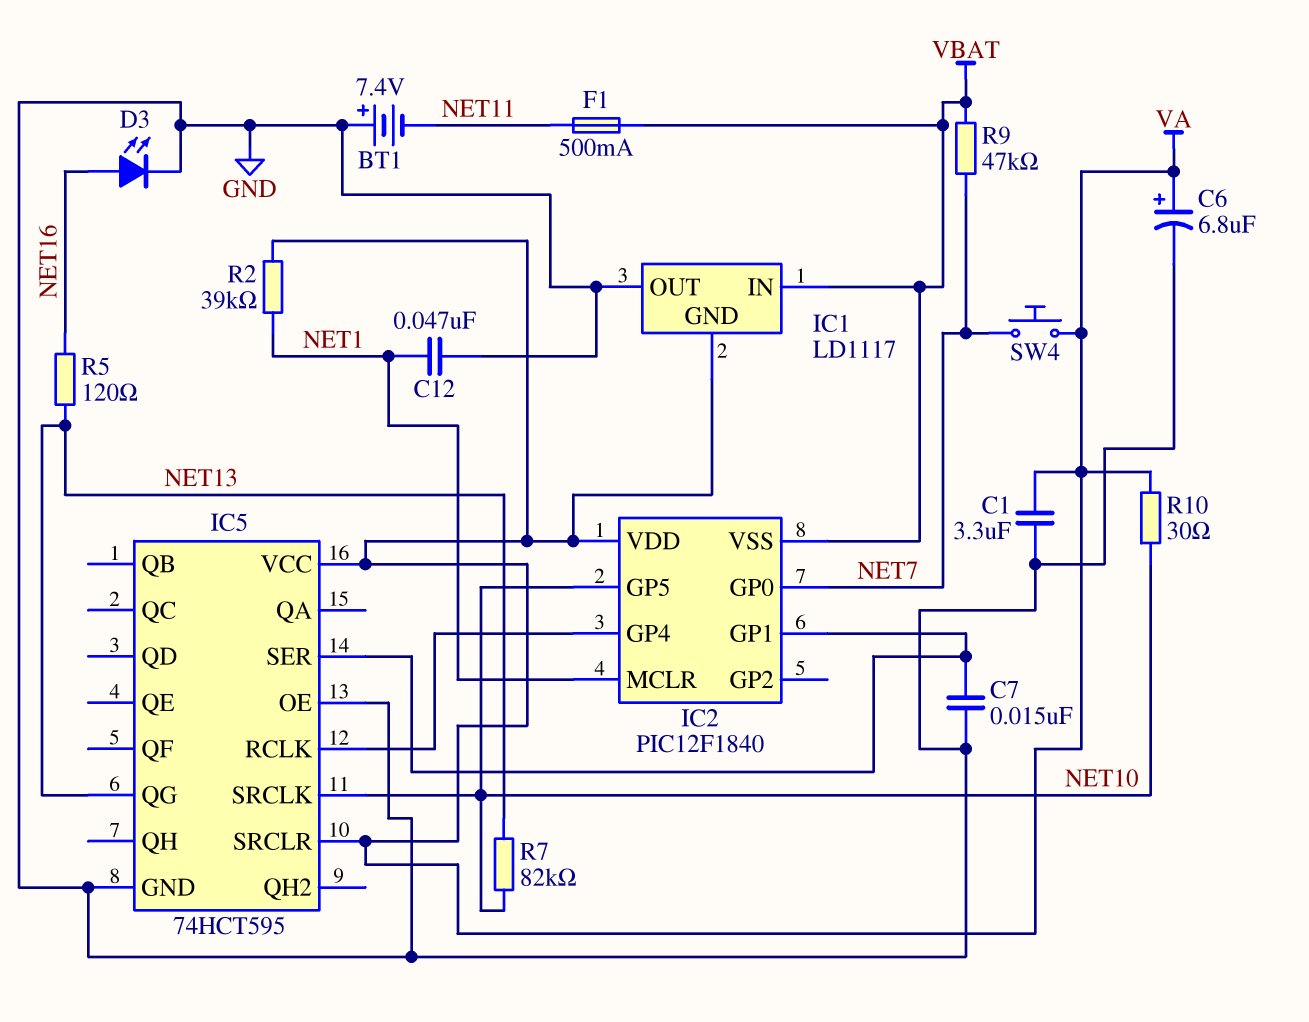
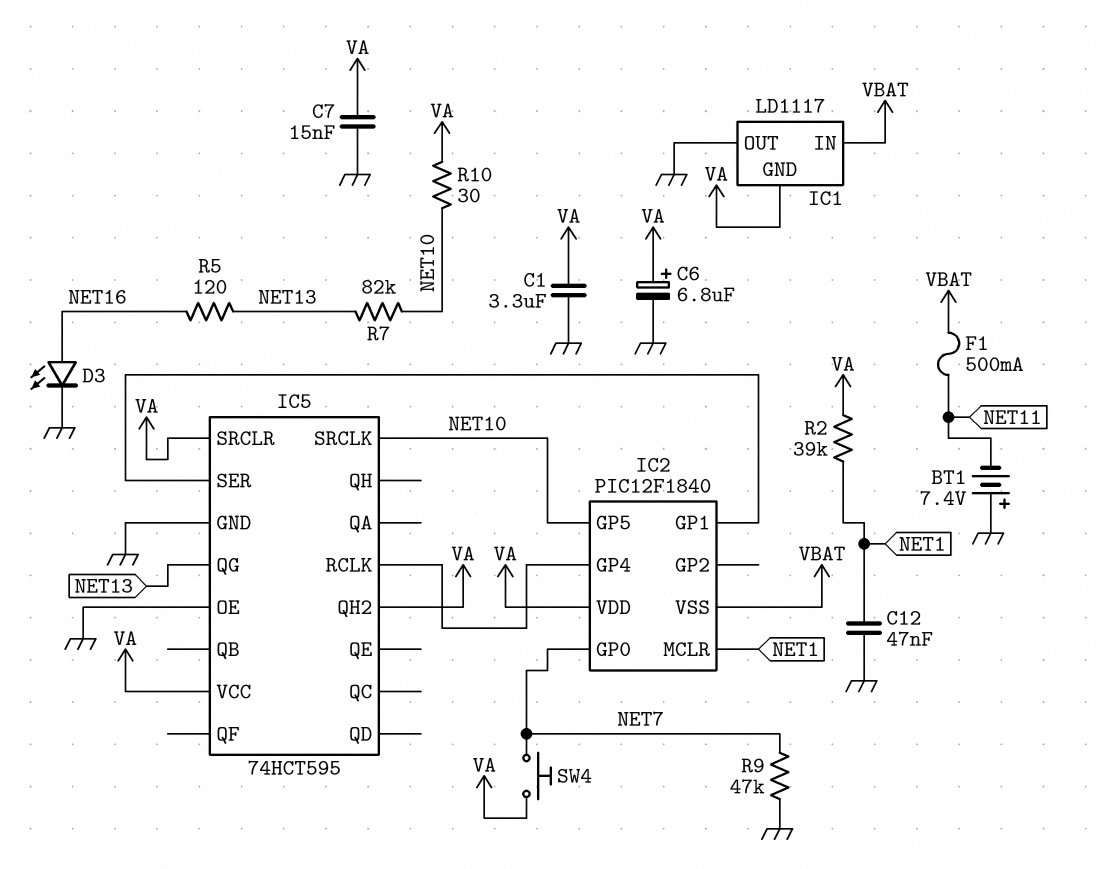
C7: 15nF (GND, IC2/GP1) -> 15nF (GND, VA)
IC5 pin QH2: none -> VA
R9: 47k (NET7, VBAT) -> 47k (GND, NET7)

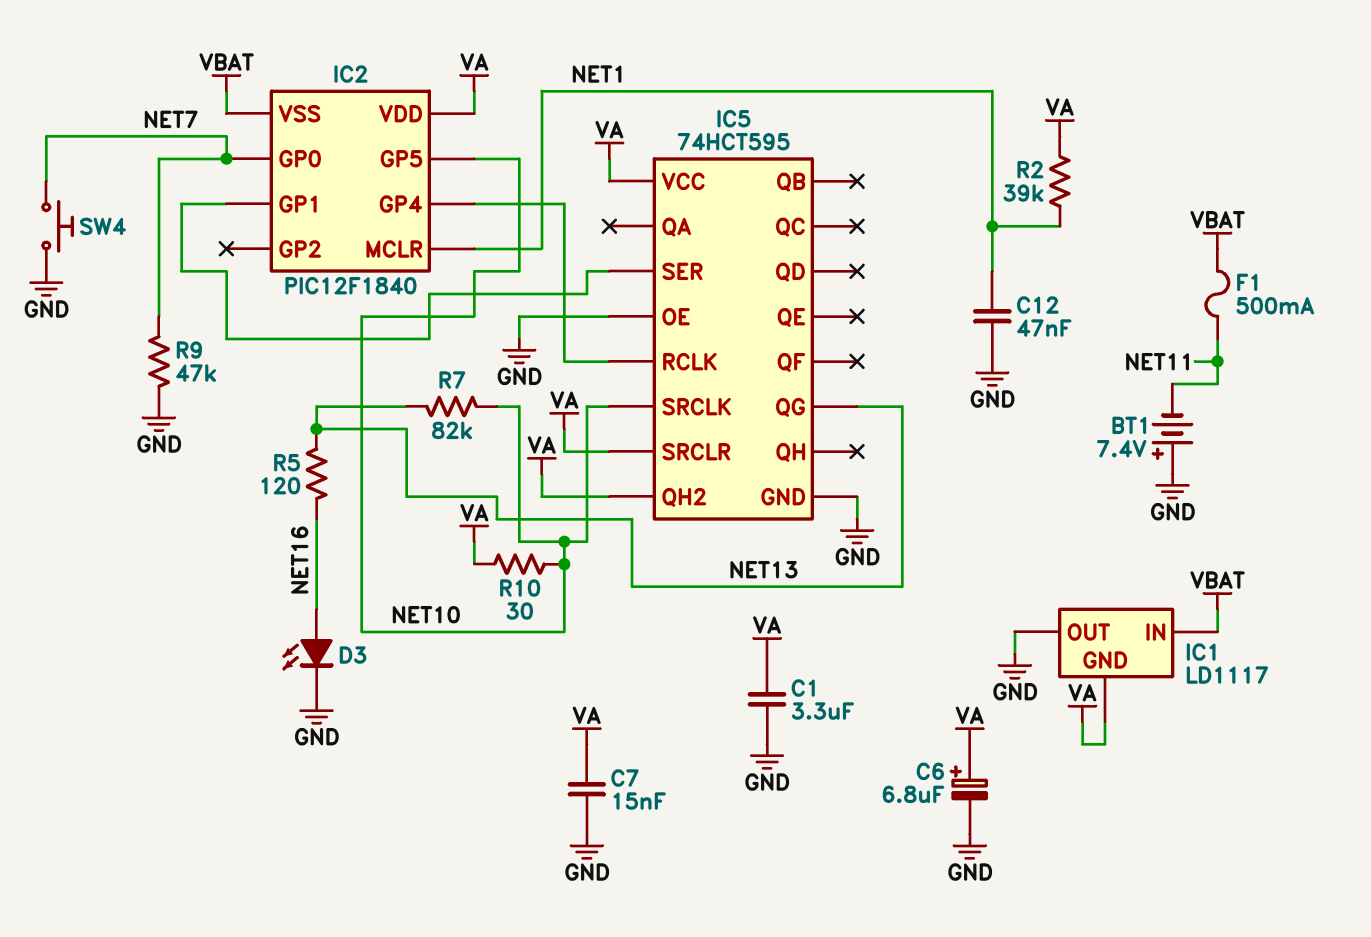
SW4: button (NET7, VA) -> button (GND, NET7)

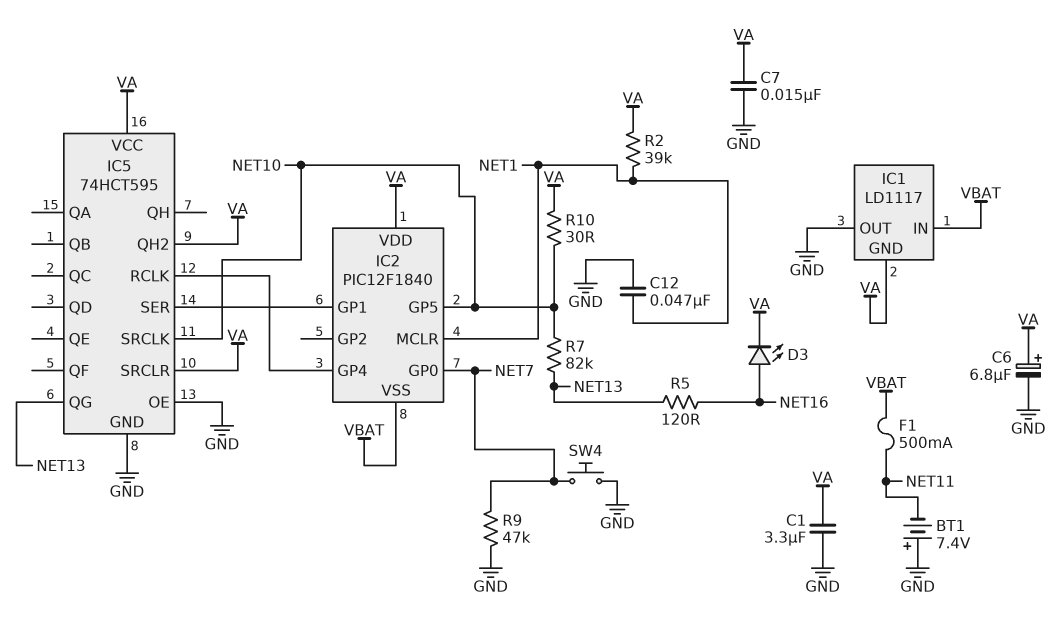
D3: LED (A NET16, K GND) -> LED (A NET16, K VA)

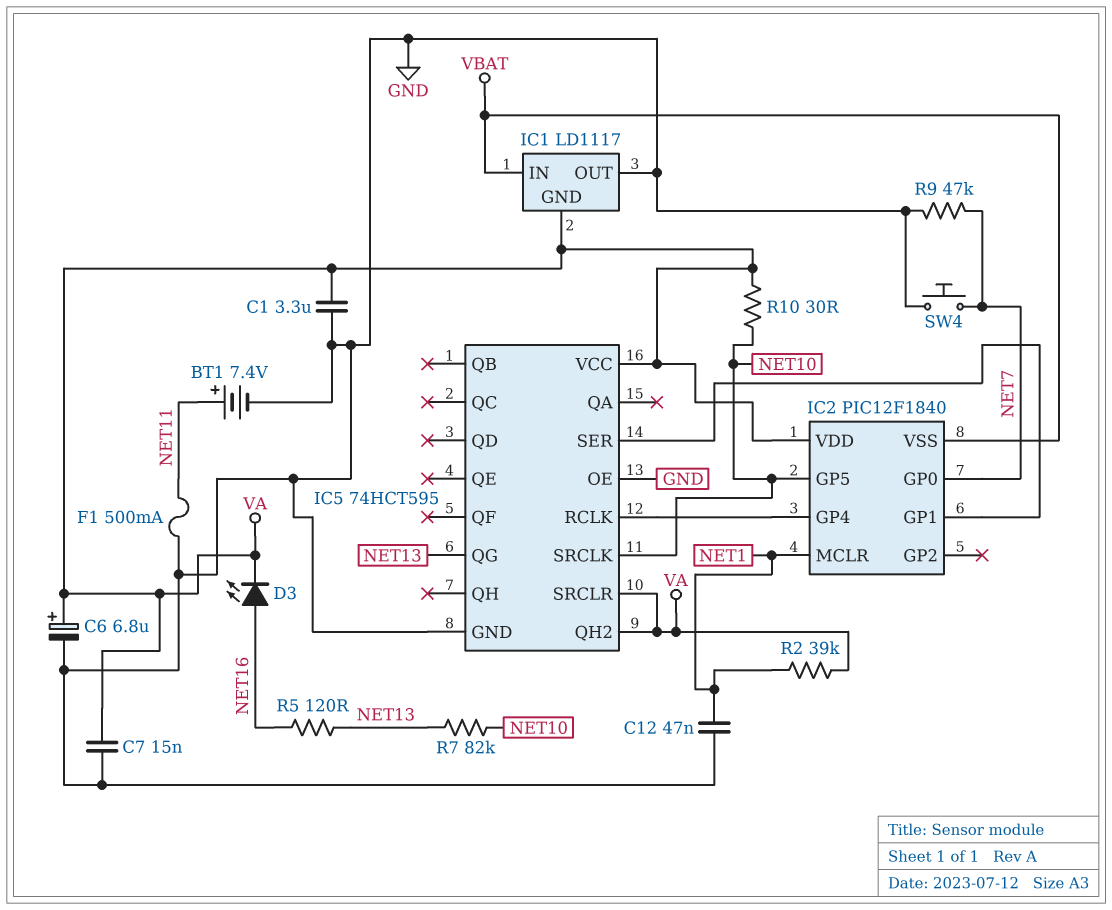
BT1: 7.4V (plus GND, minus NET11) -> 7.4V (plus NET11, minus GND)
F1: 500mA (NET11, VBAT) -> 500mA (GND, NET11)

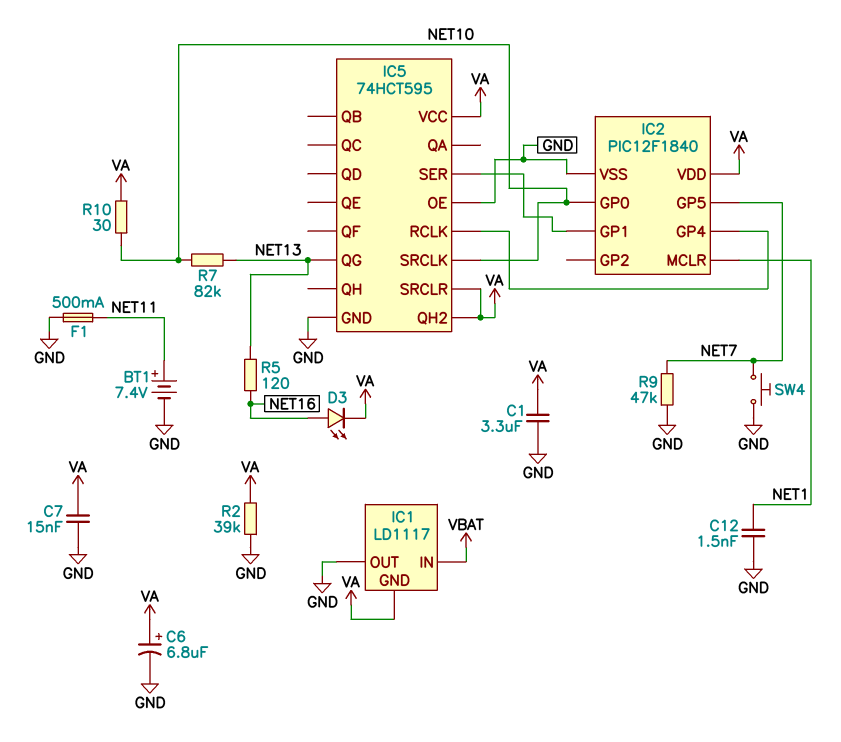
C12: 47nF (GND, NET1) -> 1.5nF (GND, NET1)
IC2 pin GP0: NET7 -> NET10
IC2 pin GP5: NET10 -> NET7
IC2 pin VSS: VBAT -> GND
R2: 39k (NET1, VA) -> 39k (GND, VA)

